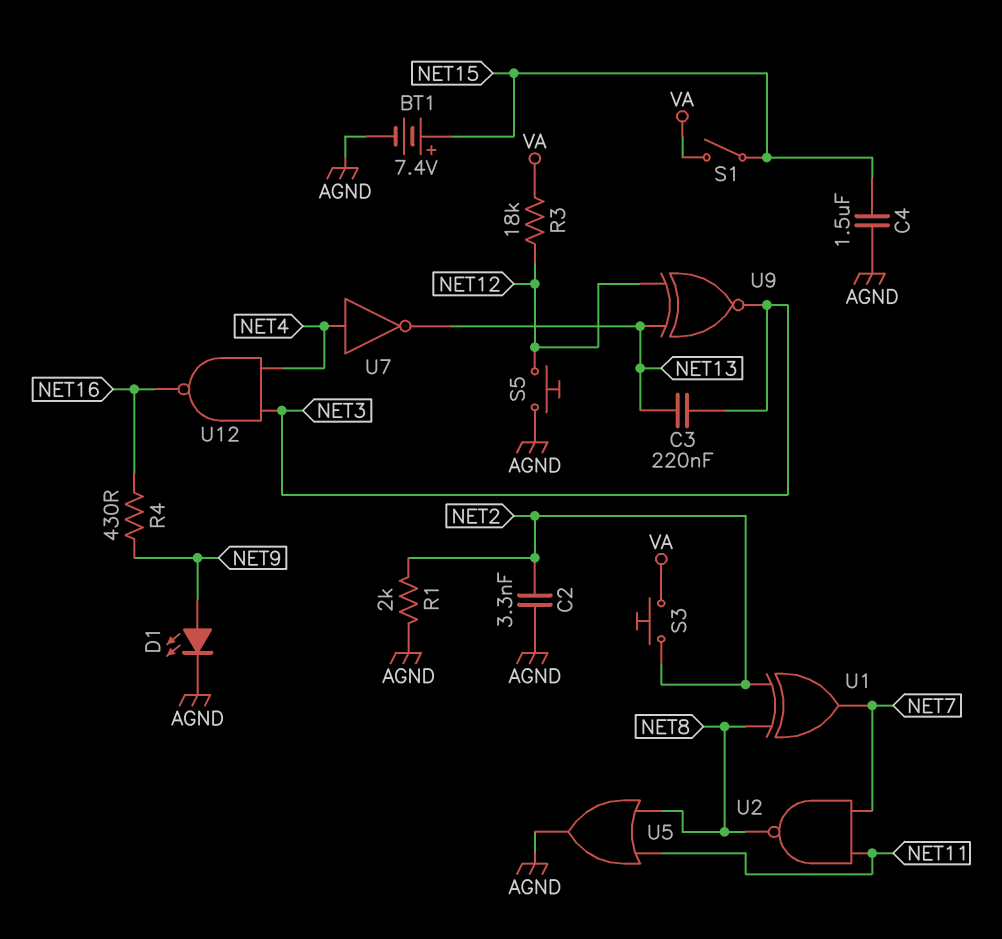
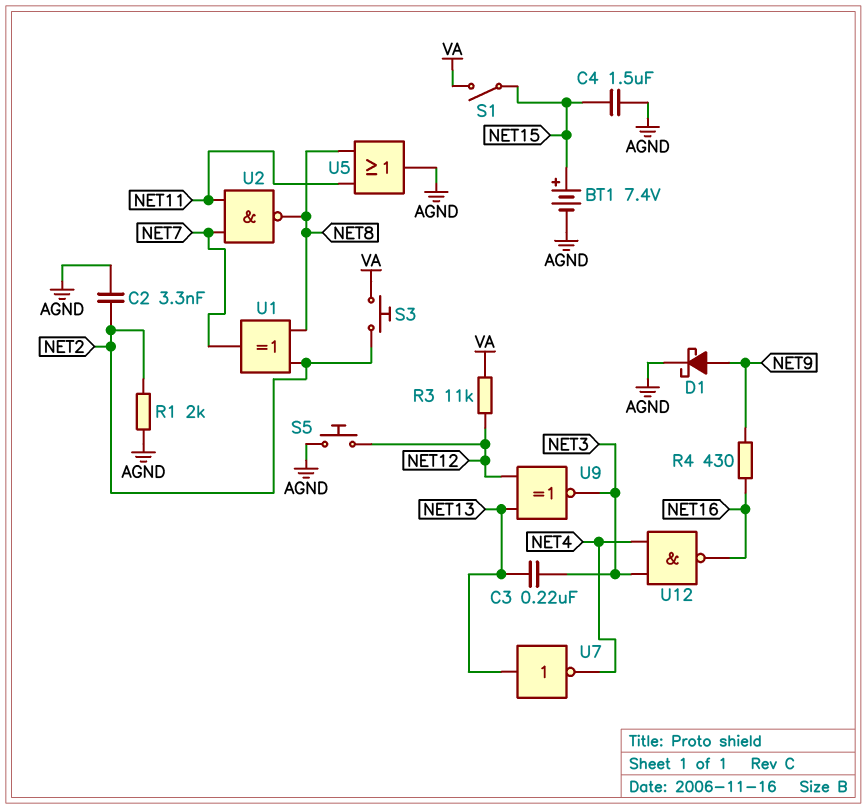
D1: LED (A NET9, K AGND) -> schottky (A NET9, K AGND)
R3: 18k (NET12, VA) -> 11k (NET12, VA)
U7: NOT (in NET4, out NET13) -> NOT (in NET13, out NET4)

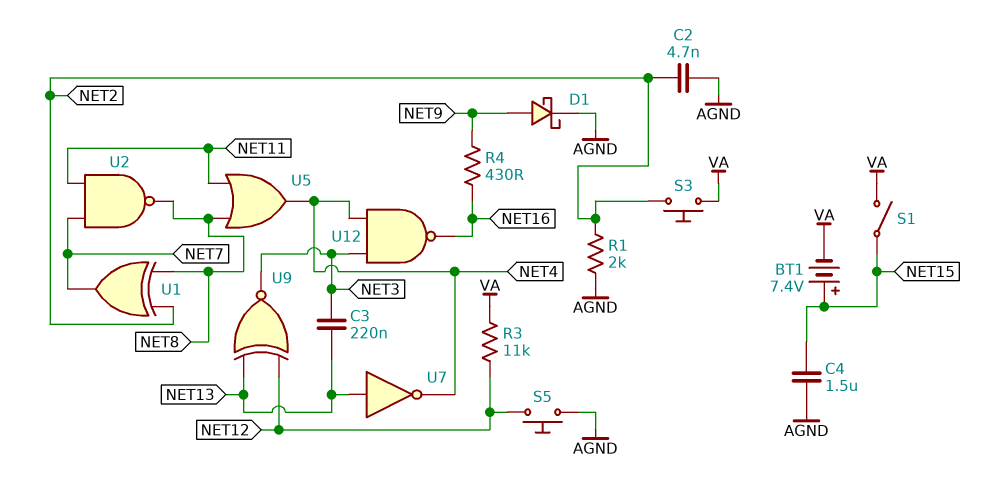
BT1: 7.4V (plus NET15, minus AGND) -> 7.4V (plus NET15, minus VA)
C2: 3.3nF (AGND, NET2) -> 4.7nF (AGND, NET2)
U5: OR (in NET8, in NET11, out AGND) -> OR (in NET8, in NET11, out NET4)

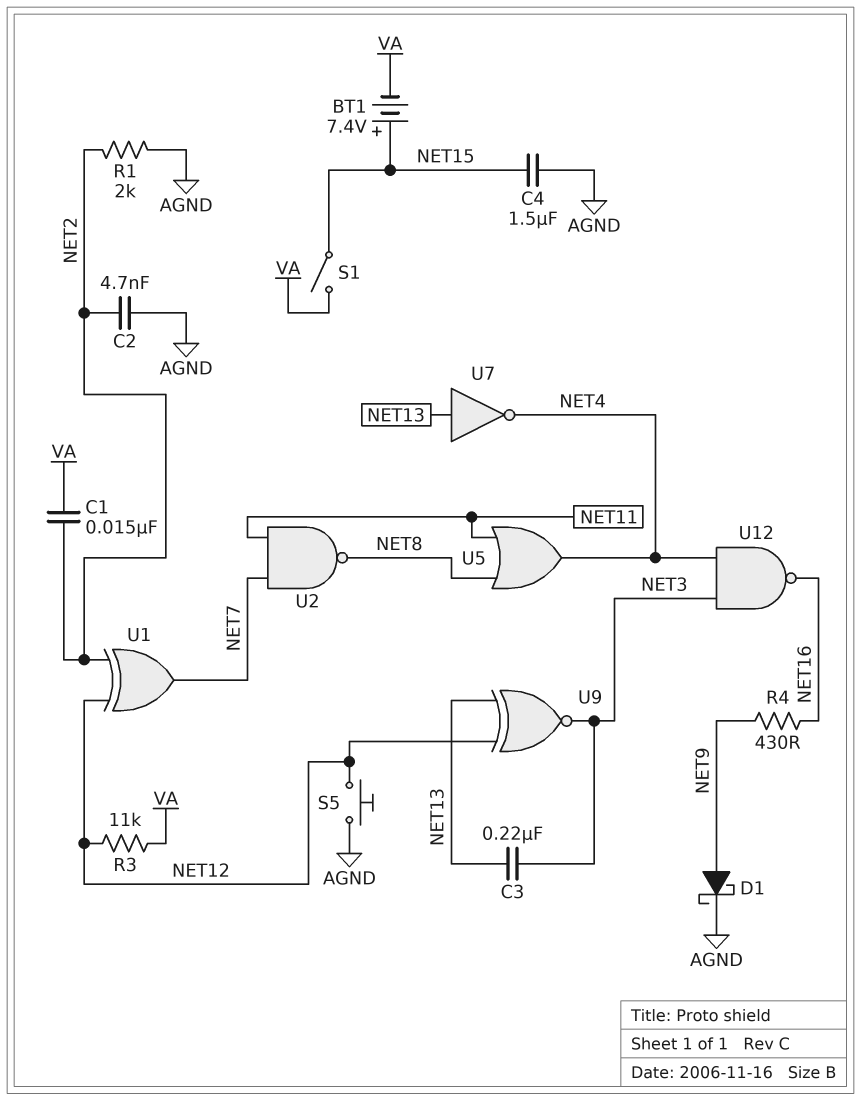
C1: none -> 15nF (NET2, VA)
S3: button (NET2, VA) -> none
U1: XOR (in NET2, in NET8, out NET7) -> XOR (in NET2, in NET12, out NET7)

